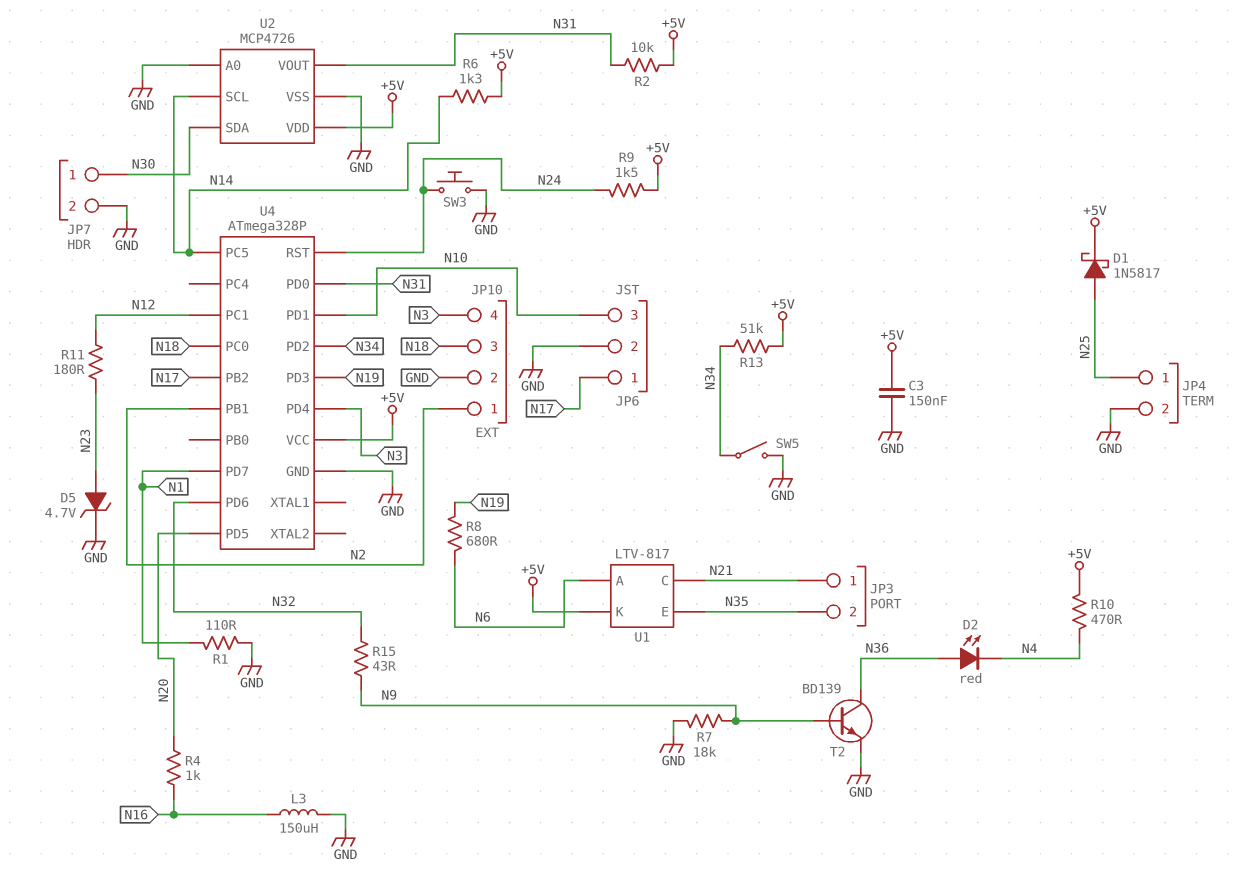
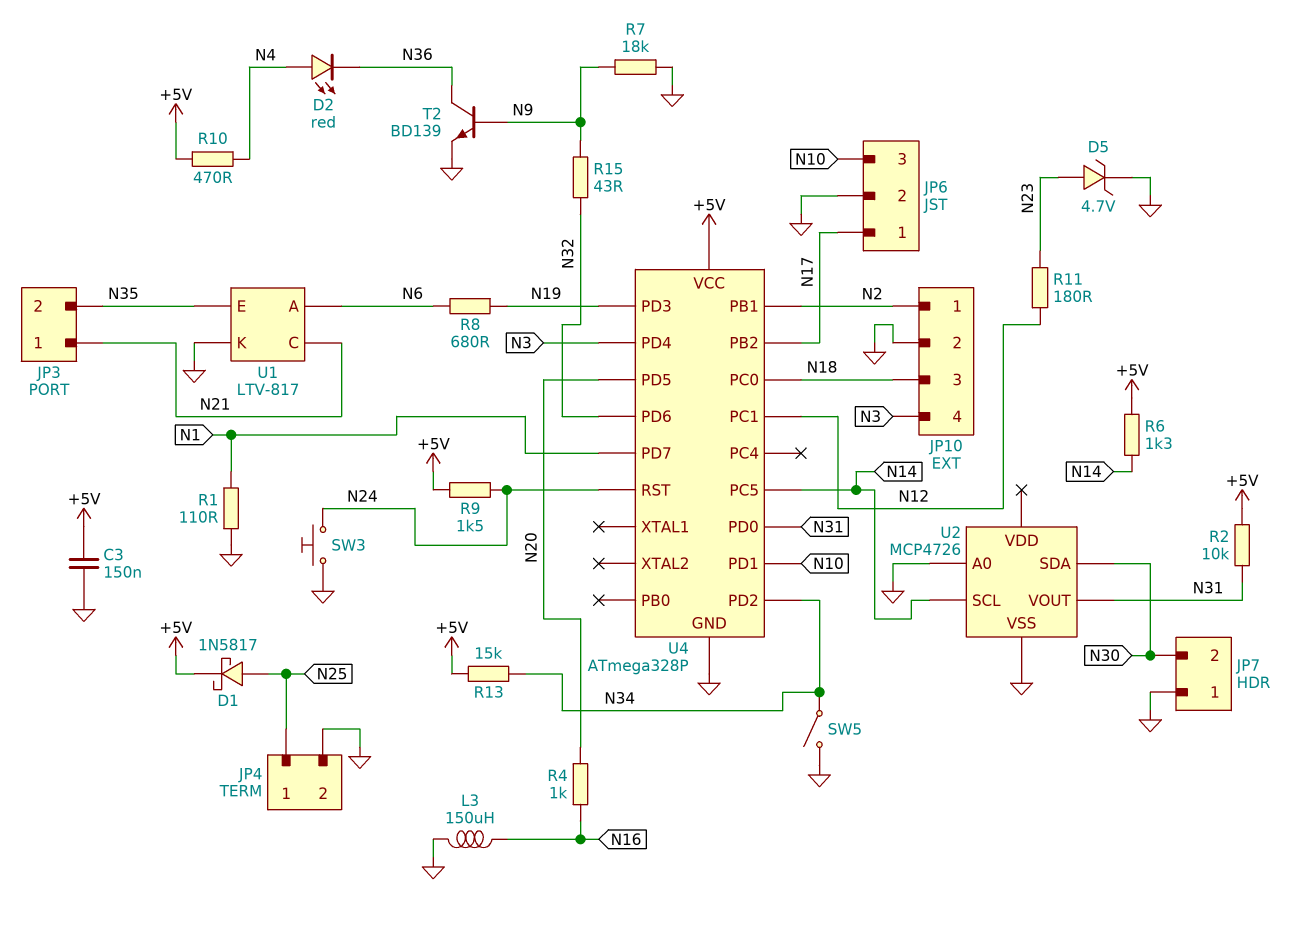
D2: LED red (A N36, K N4) -> LED red (A N4, K N36)
JP7 pin 1: N30 -> GND
JP7 pin 2: GND -> N30
R13: 51k (+5V, N34) -> 15k (+5V, N34)
U1 pin K: +5V -> GND
U2 pin VDD: +5V -> none

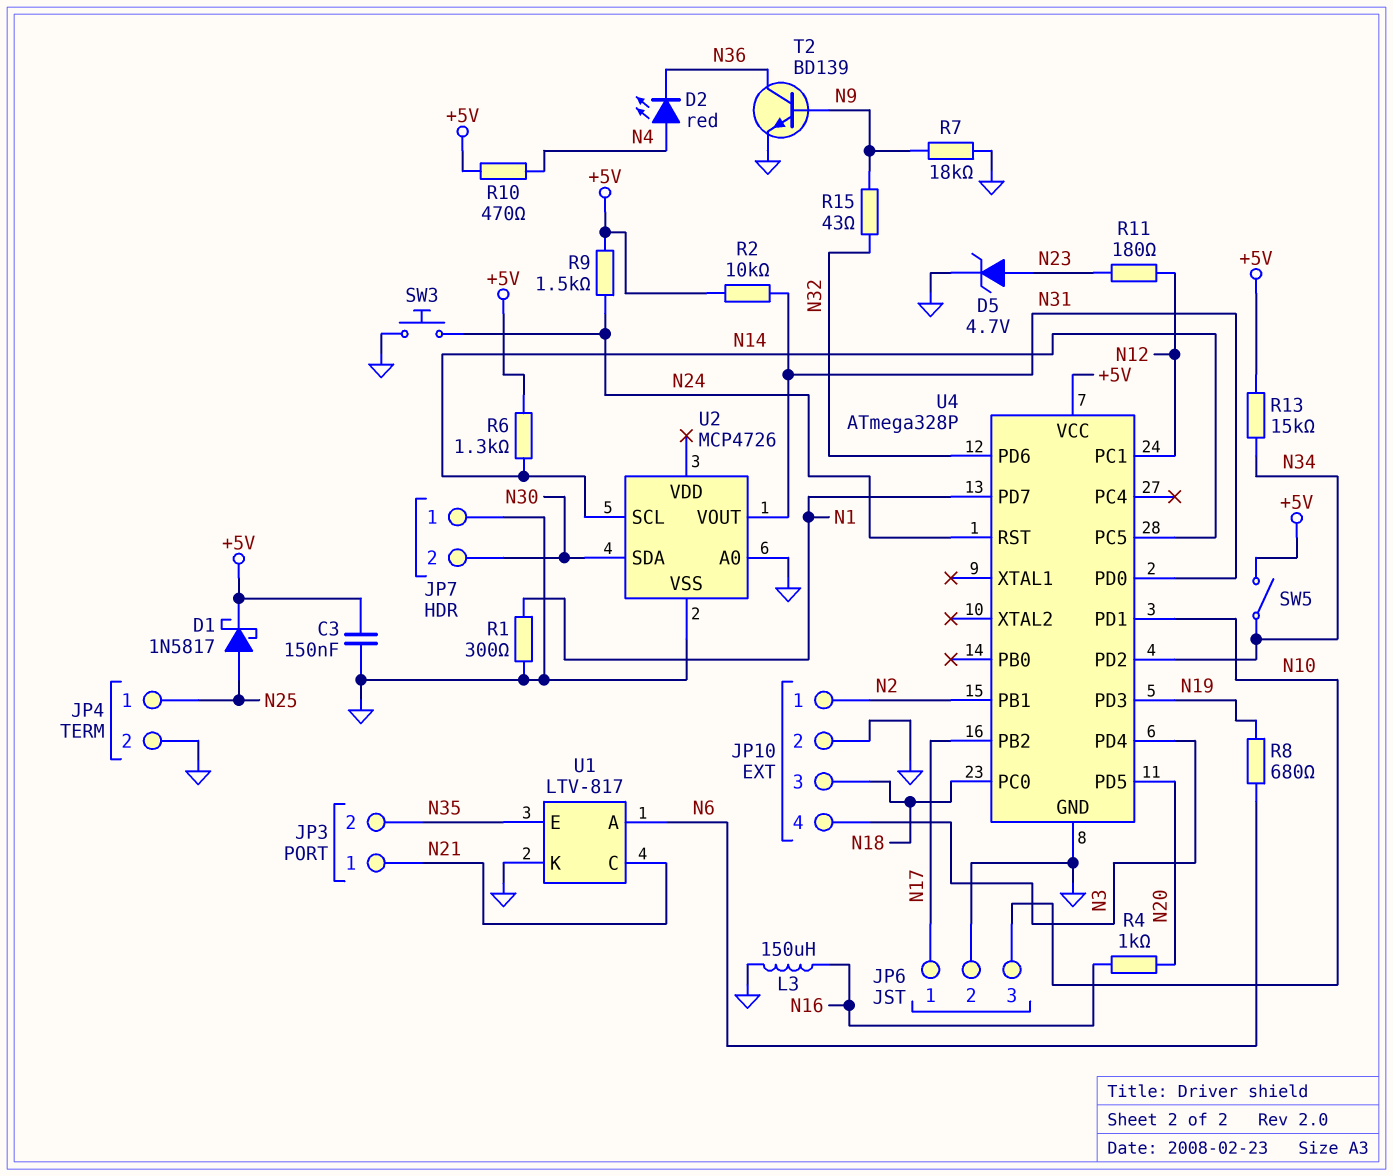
R1: 110 (GND, N1) -> 300 (GND, N1)
SW5: switch (GND, N34) -> switch (+5V, N34)

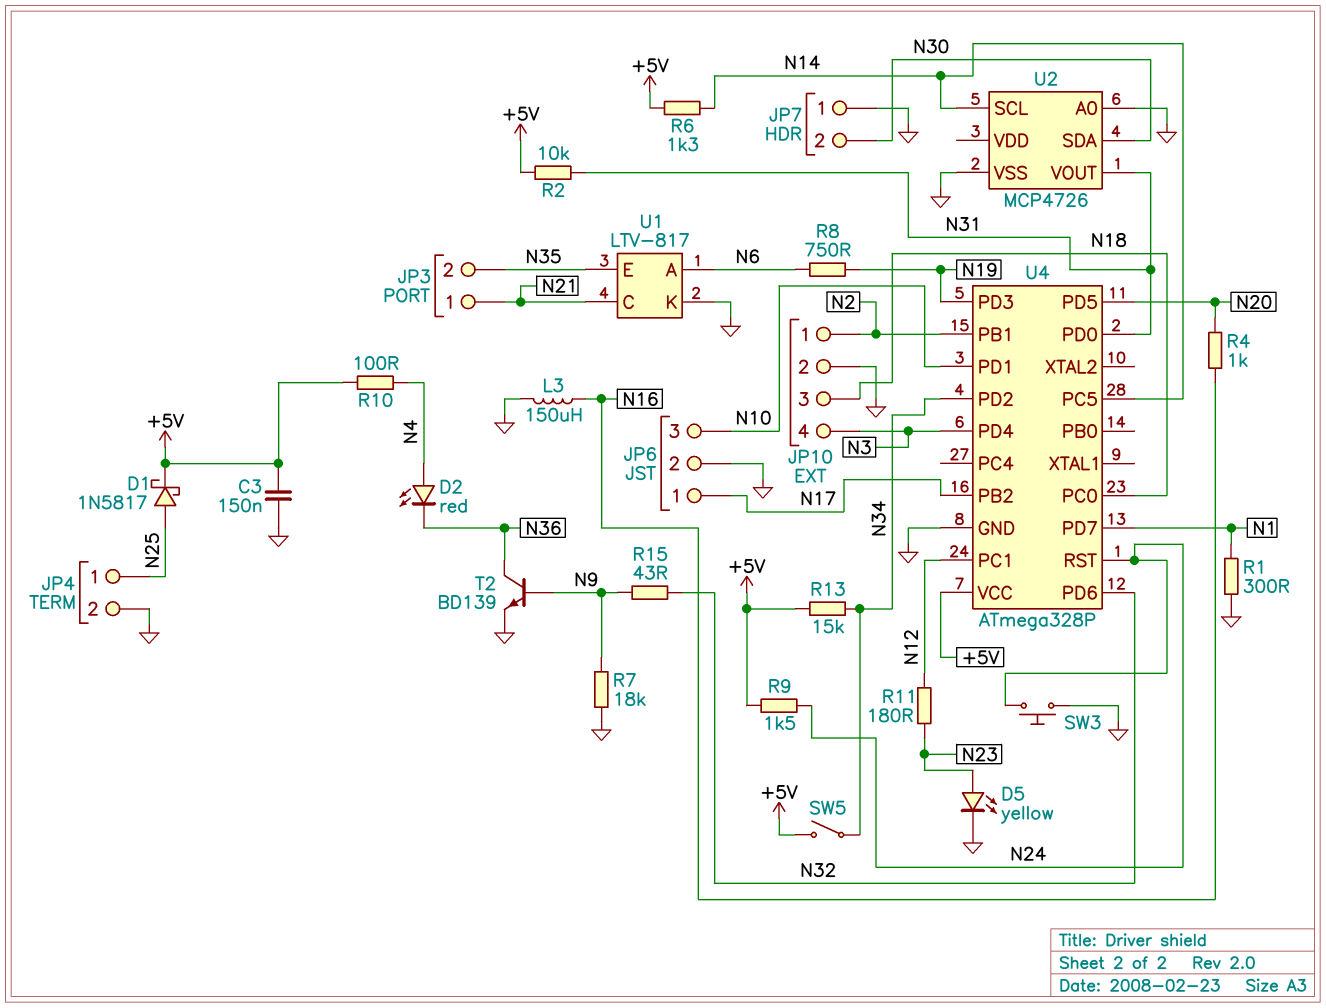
D5: zener 4.7V (A N23, K GND) -> LED yellow (A N23, K GND)
R8: 680 (N6, N19) -> 750 (N6, N19)
R10: 470 (+5V, N4) -> 100 (+5V, N4)

